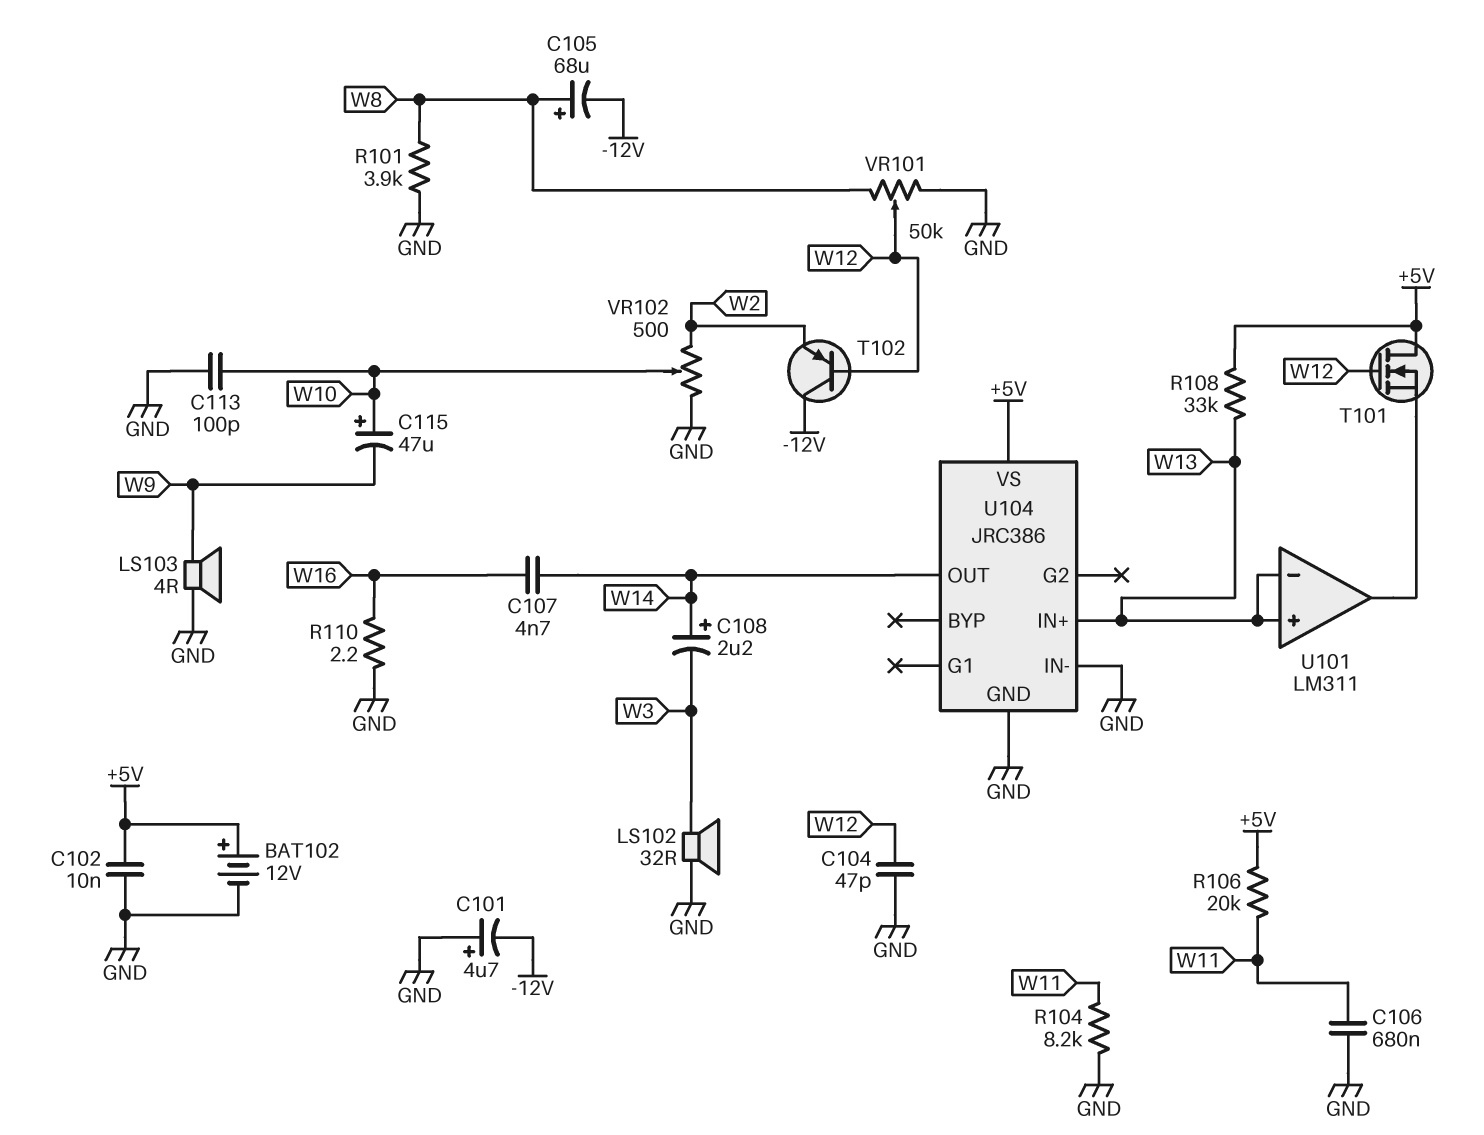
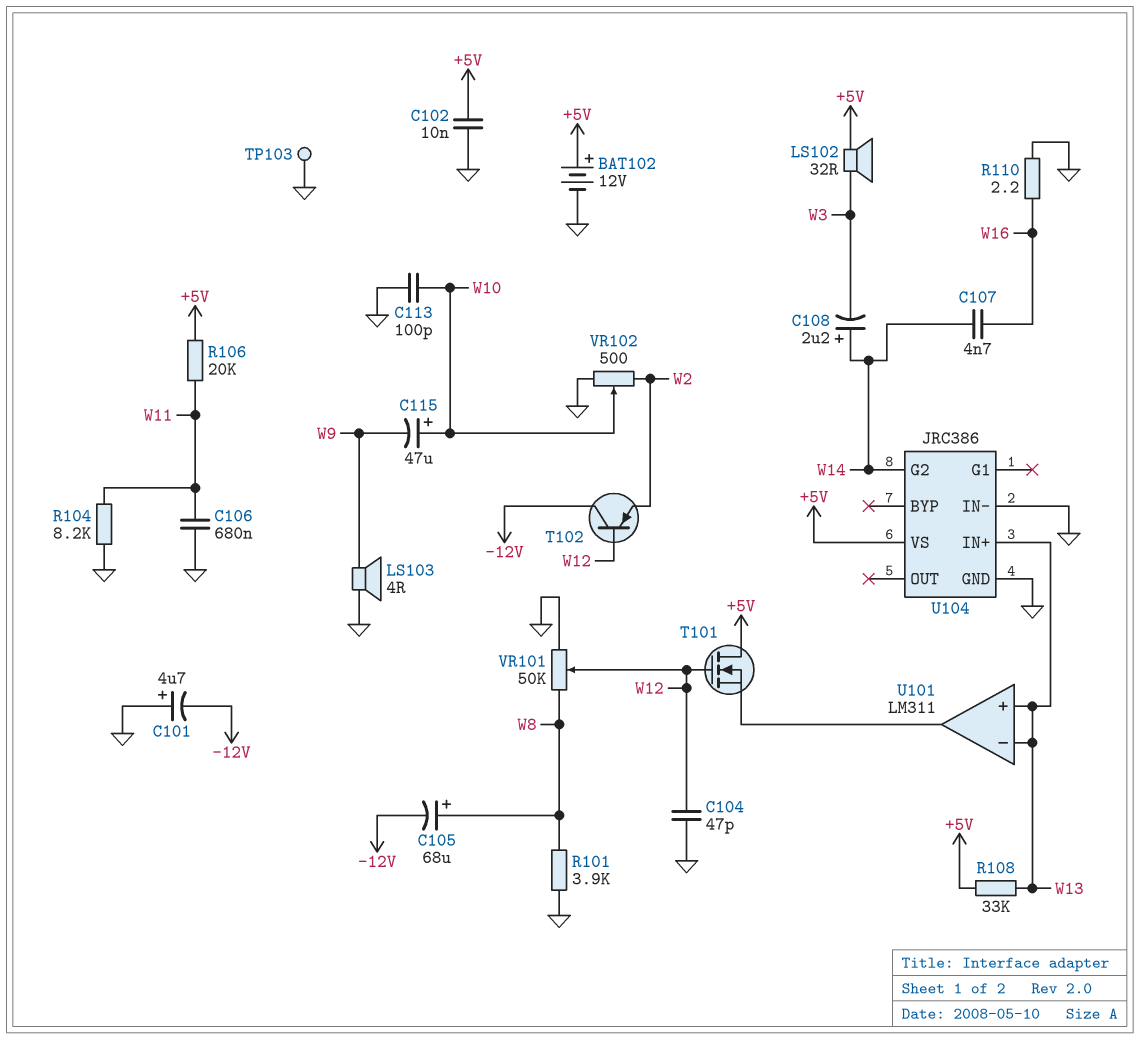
LS102: speaker 32R (GND, W3) -> speaker 32R (+5V, W3)
TP103: none -> test point (GND)
U104 pin G2: none -> W14
U104 pin OUT: W14 -> none

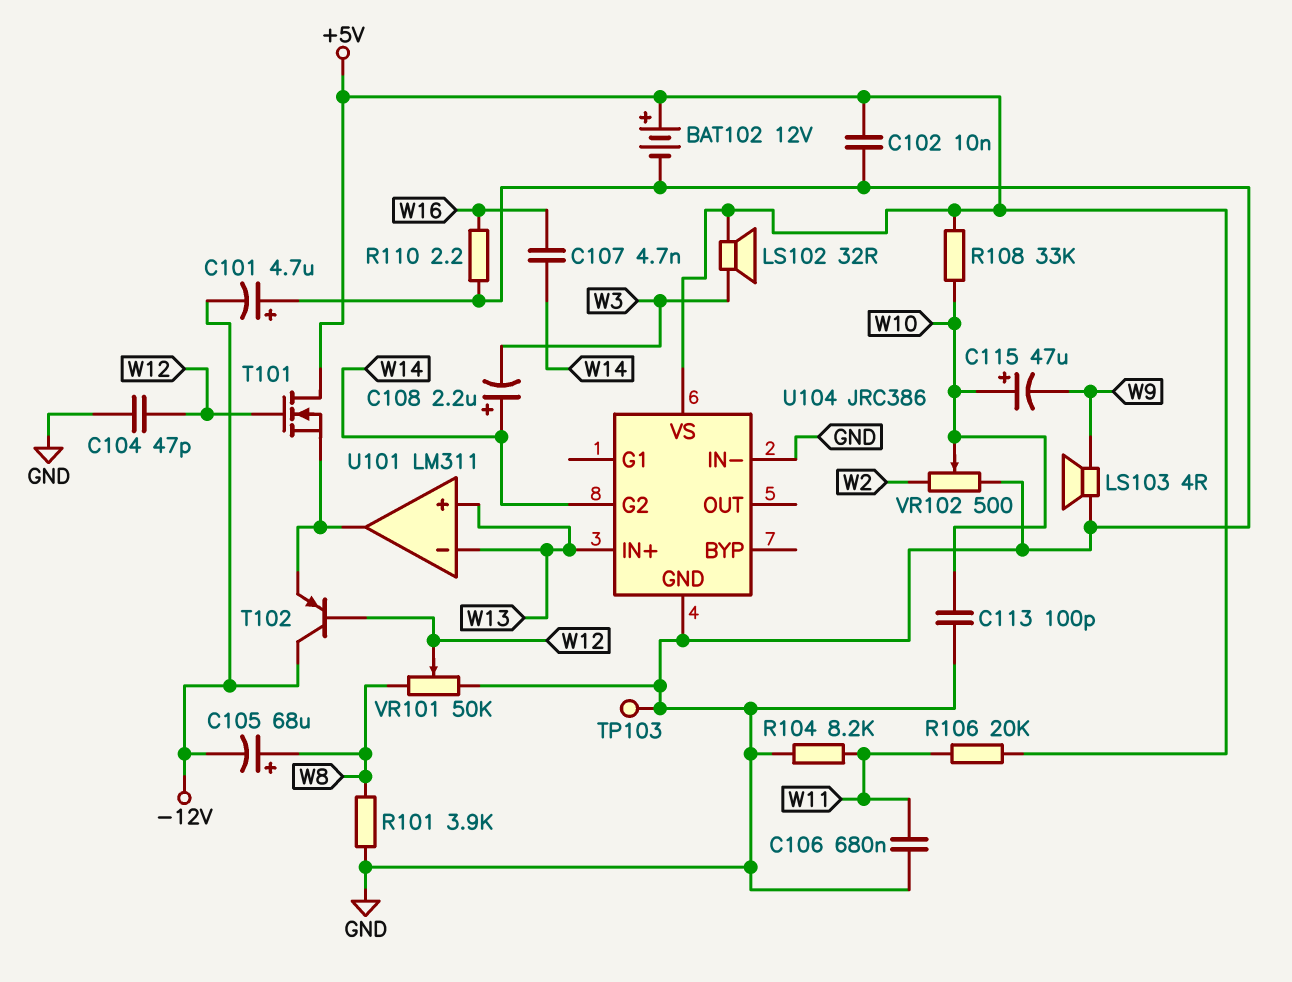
R108: 33k (+5V, W13) -> 33k (+5V, W10)
T102: PNP (B W12, C -12V, E W2) -> PNP (B W12, C -12V, E U101/out)

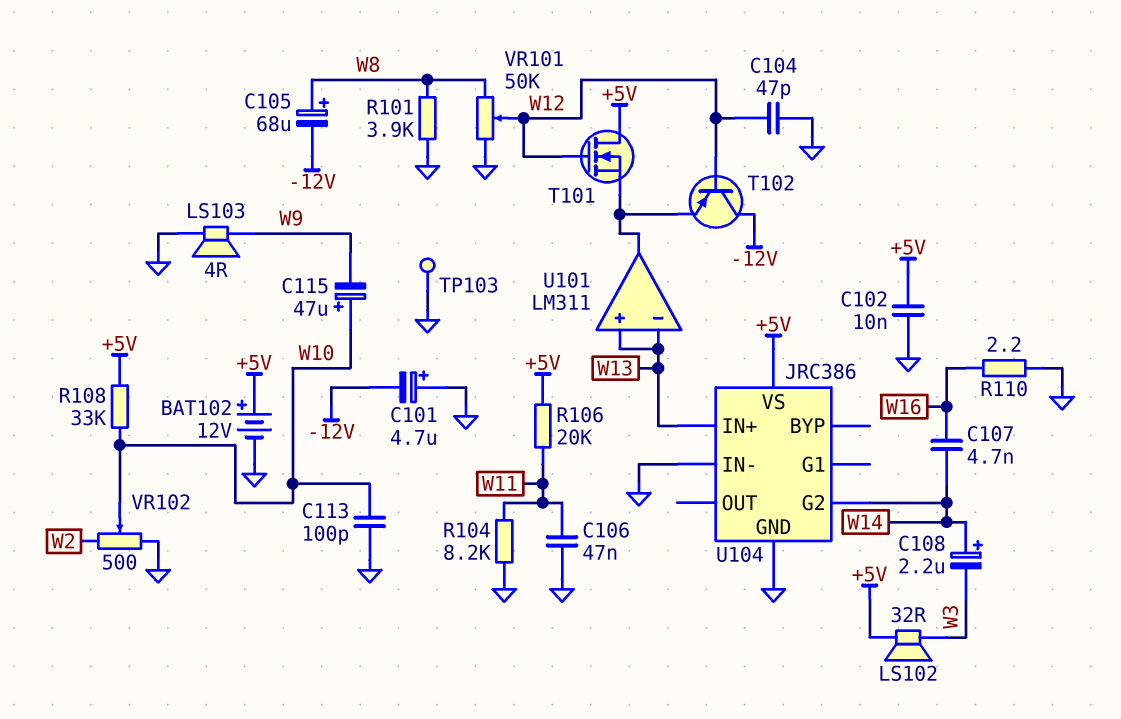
C106: 680nF (GND, W11) -> 47nF (GND, W11)

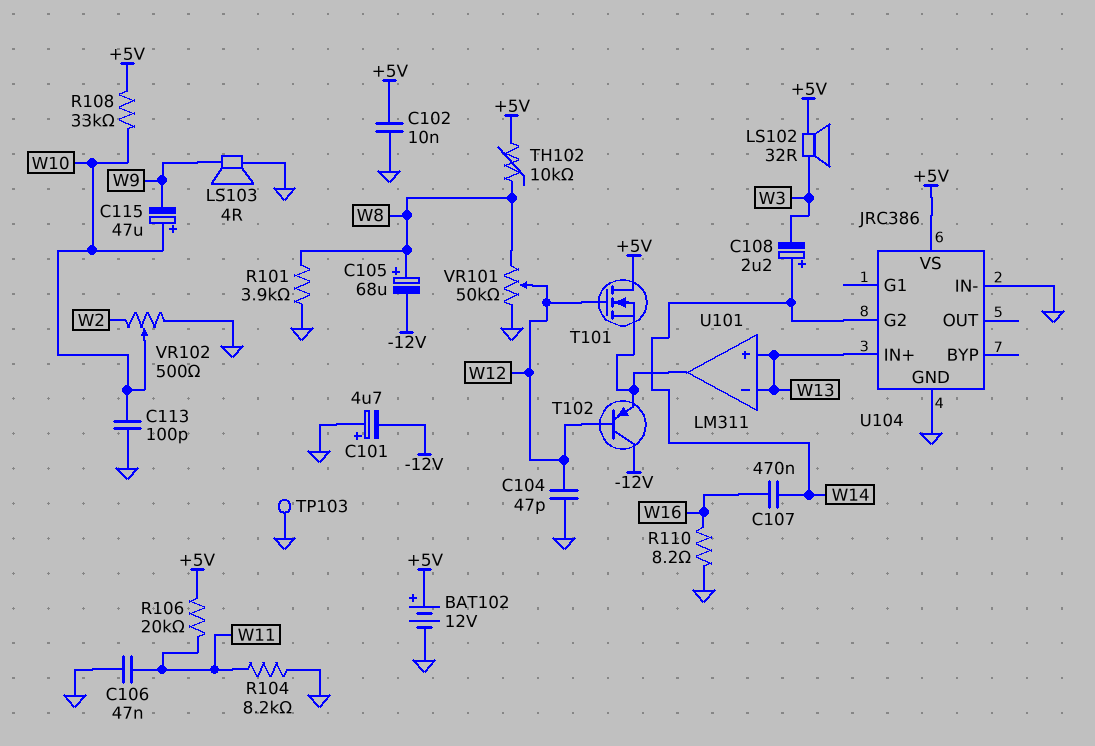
C107: 4.7nF (W14, W16) -> 470nF (W14, W16)
R110: 2.2 (GND, W16) -> 8.2 (GND, W16)
TH102: none -> 10k (+5V, W8)

